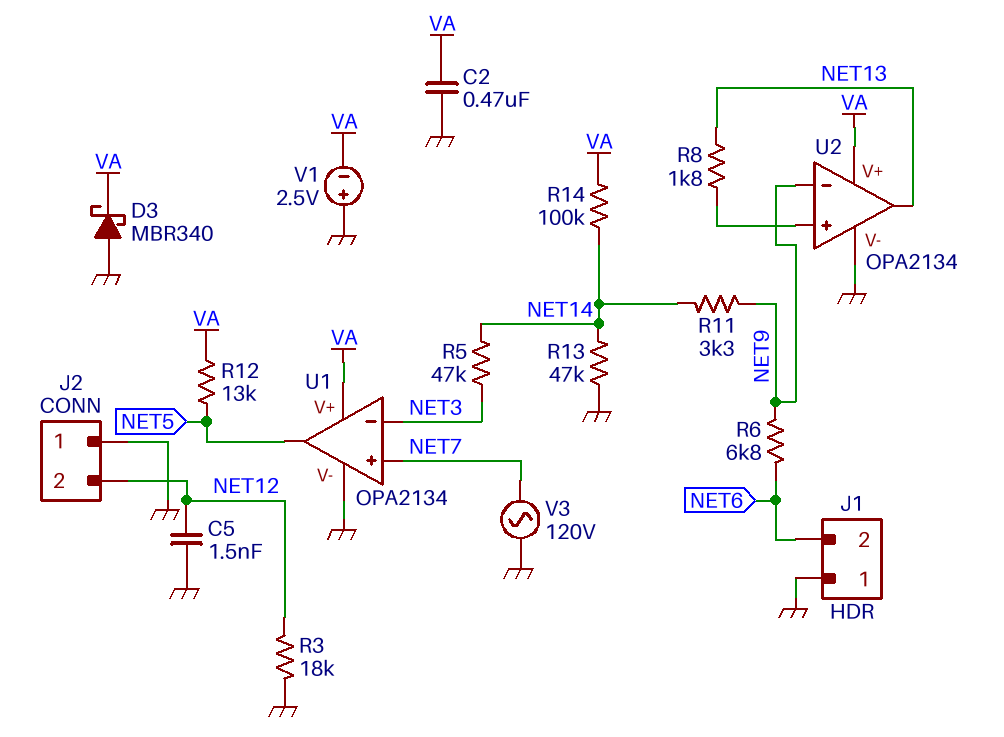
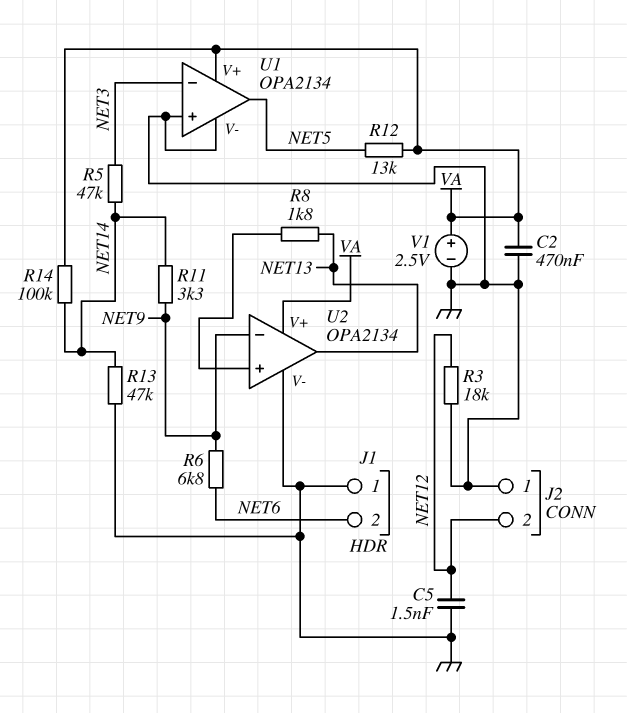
D3: schottky MBR340 (A GND, K VA) -> none
U1 pin in+: NET7 -> GND
V1: 2.5V (plus GND, minus VA) -> 2.5V (plus VA, minus GND)
V3: AC 120V (GND, NET7) -> none

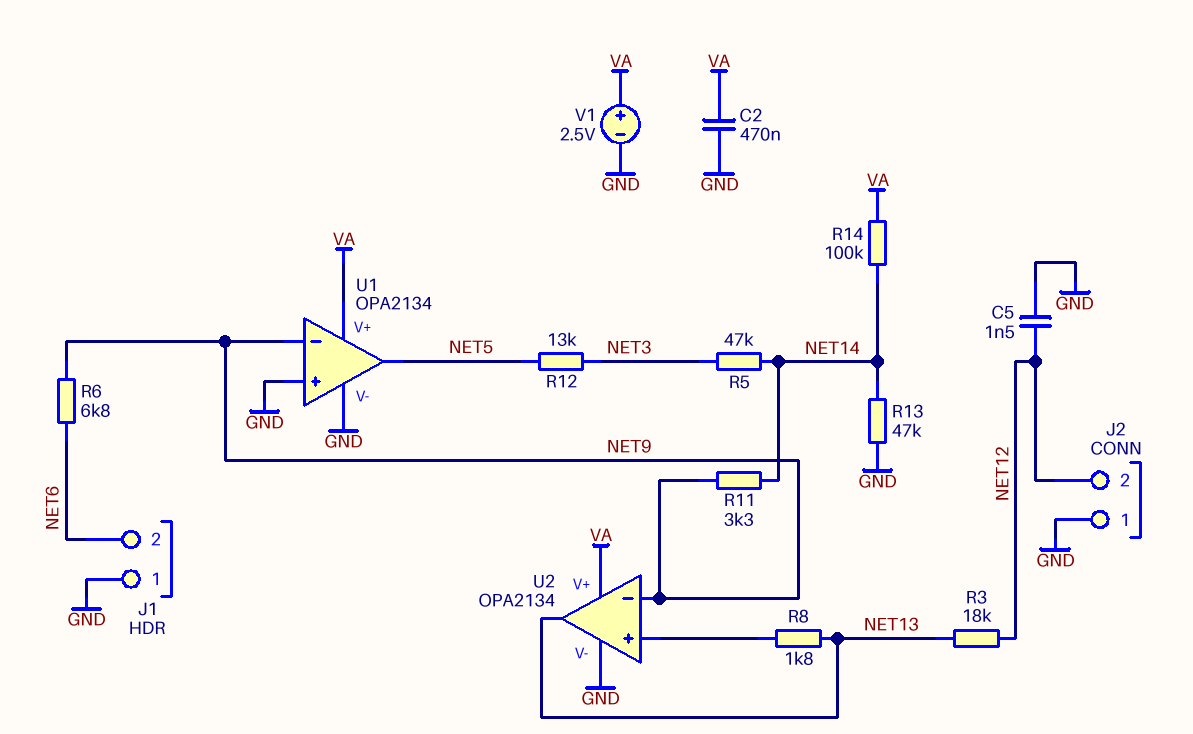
R3: 18k (GND, NET12) -> 18k (NET12, NET13)
R12: 13k (NET5, VA) -> 13k (NET3, NET5)
U1 pin in-: NET3 -> NET9

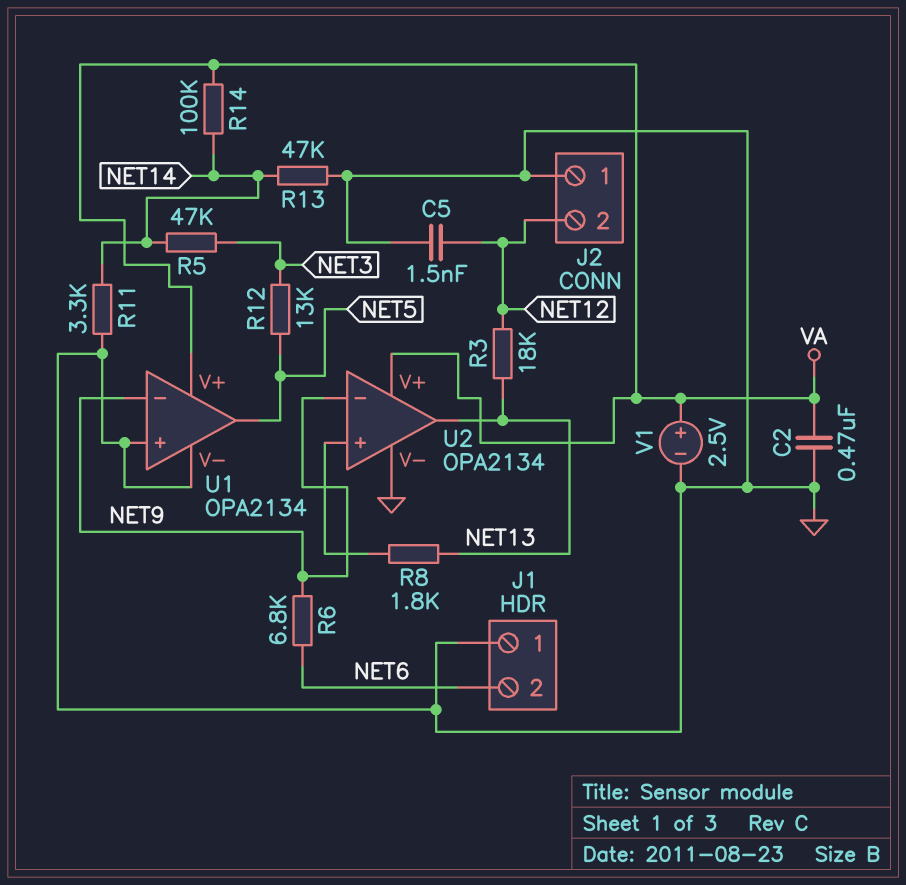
R11: 3.3k (NET9, NET14) -> 3.3k (GND, NET14)

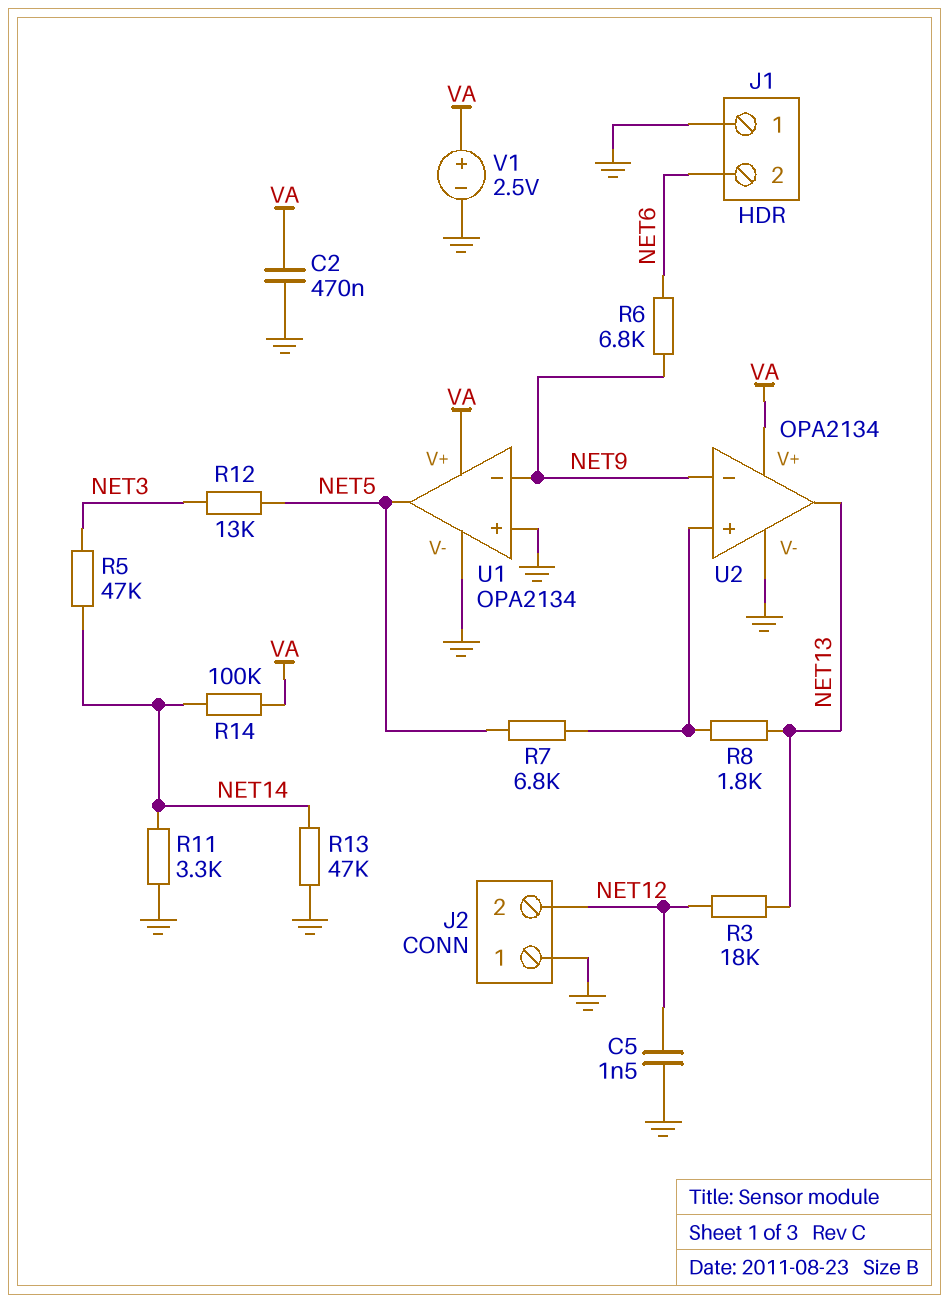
R7: none -> 6.8k (NET5, U2/in+)

